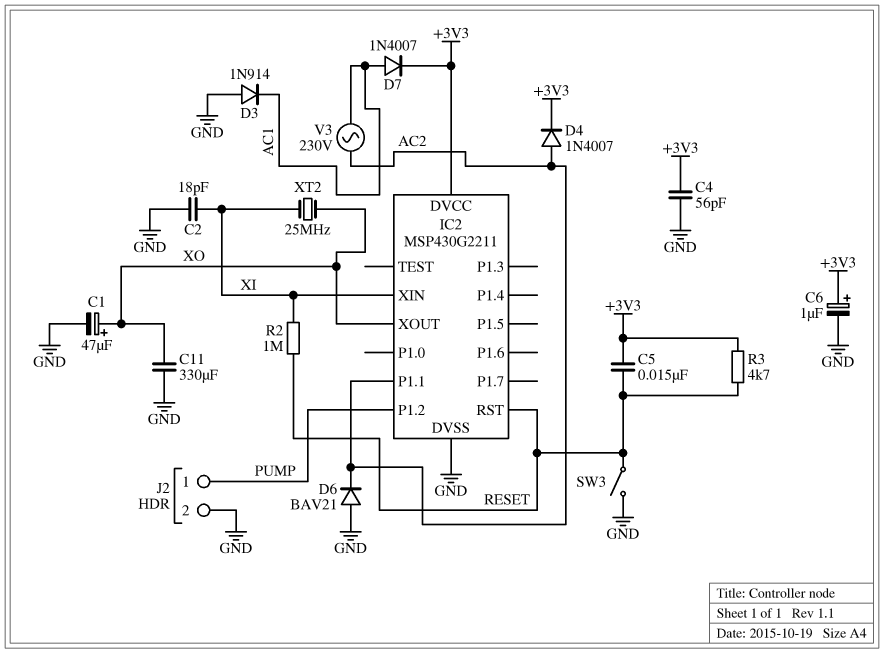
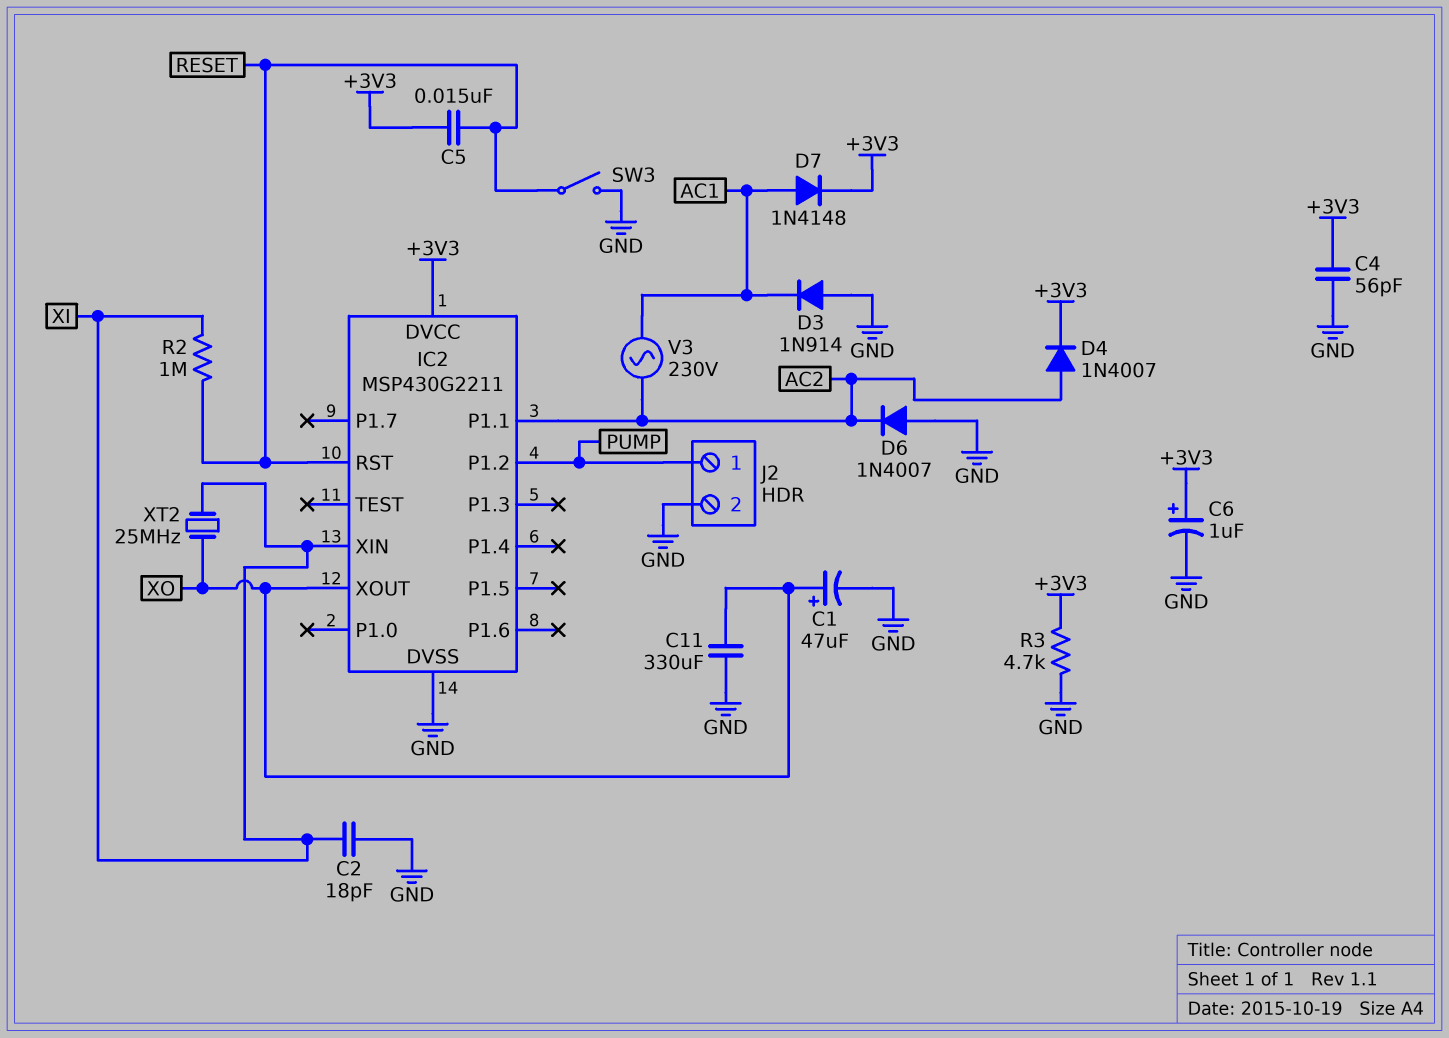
D6: diode BAV21 (A GND, K AC2) -> diode 1N4007 (A GND, K AC2)
D7: diode 1N4007 (A AC1, K +3V3) -> diode 1N4148 (A AC1, K +3V3)
R3: 4.7k (+3V3, RESET) -> 4.7k (+3V3, GND)

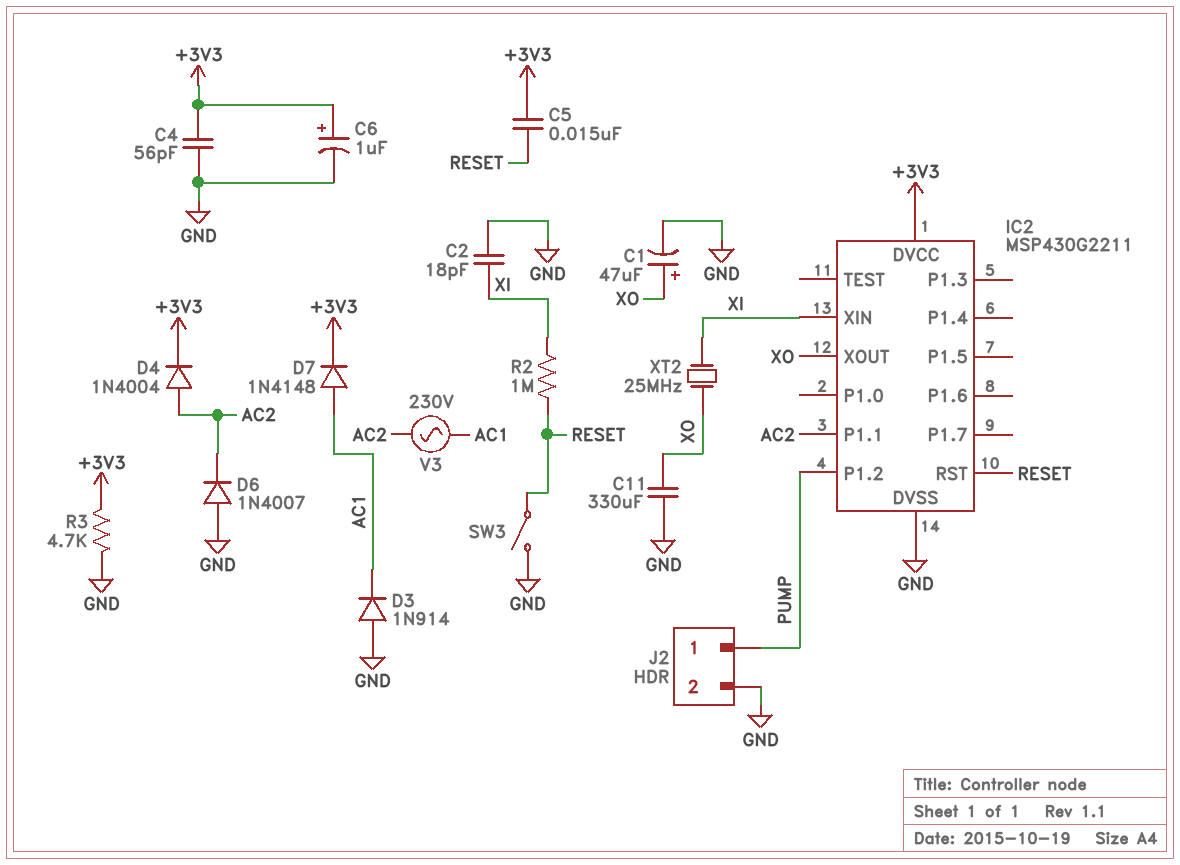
D4: diode 1N4007 (A AC2, K +3V3) -> diode 1N4004 (A AC2, K +3V3)

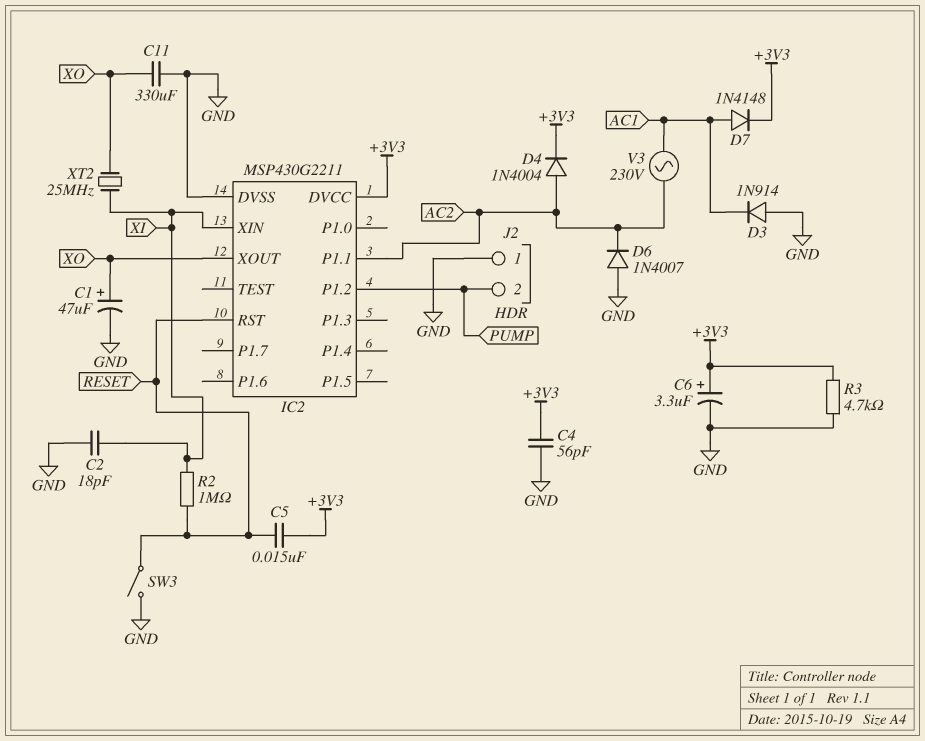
C6: 1uF (plus +3V3, minus GND) -> 3.3uF (plus +3V3, minus GND)
J2 pin 1: PUMP -> GND
J2 pin 2: GND -> PUMP

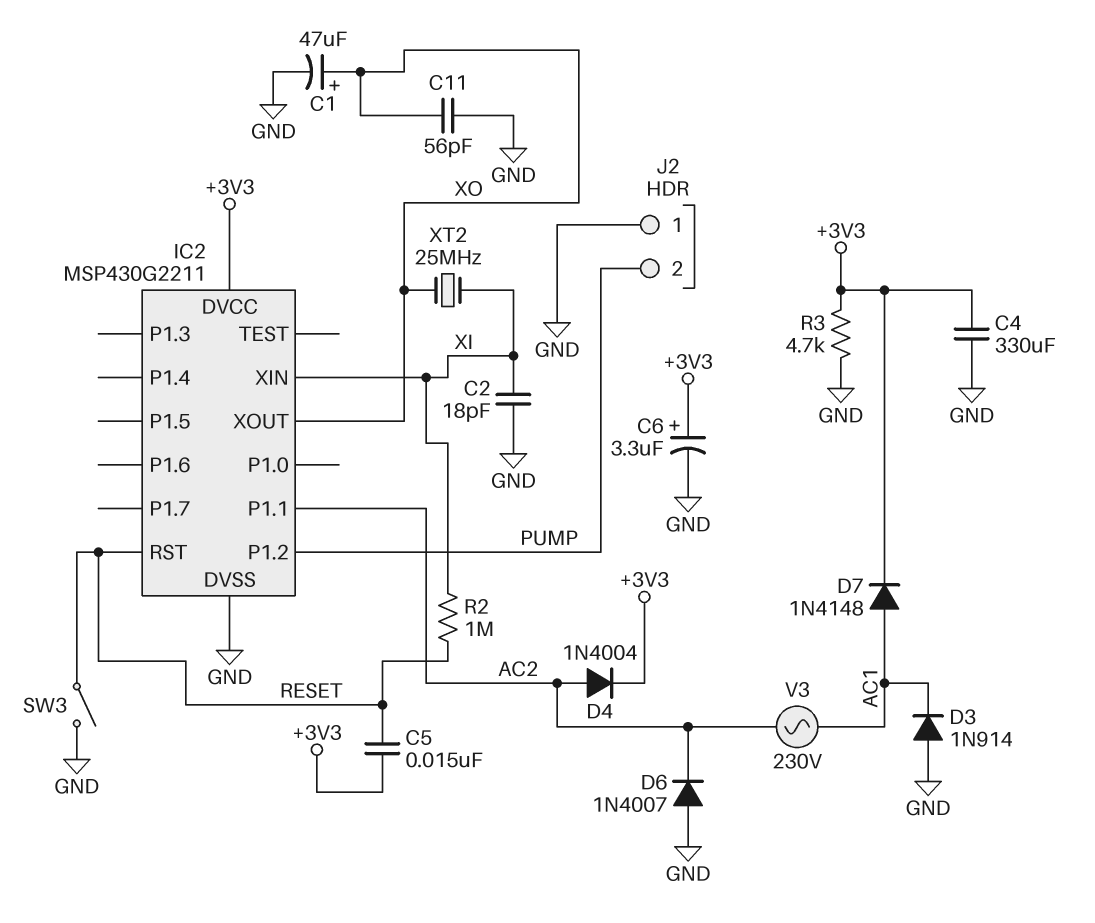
C4: 56pF (+3V3, GND) -> 330uF (+3V3, GND)
C11: 330uF (GND, XO) -> 56pF (GND, XO)

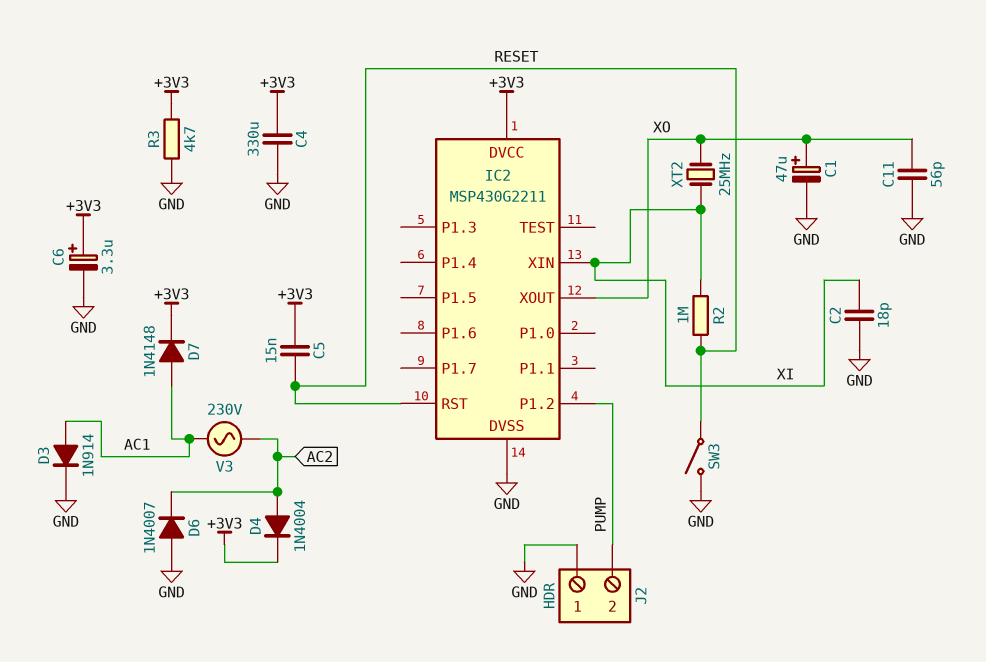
D3: diode 1N914 (A GND, K AC1) -> diode 1N914 (A AC1, K GND)
IC2 pin P1.1: AC2 -> none

